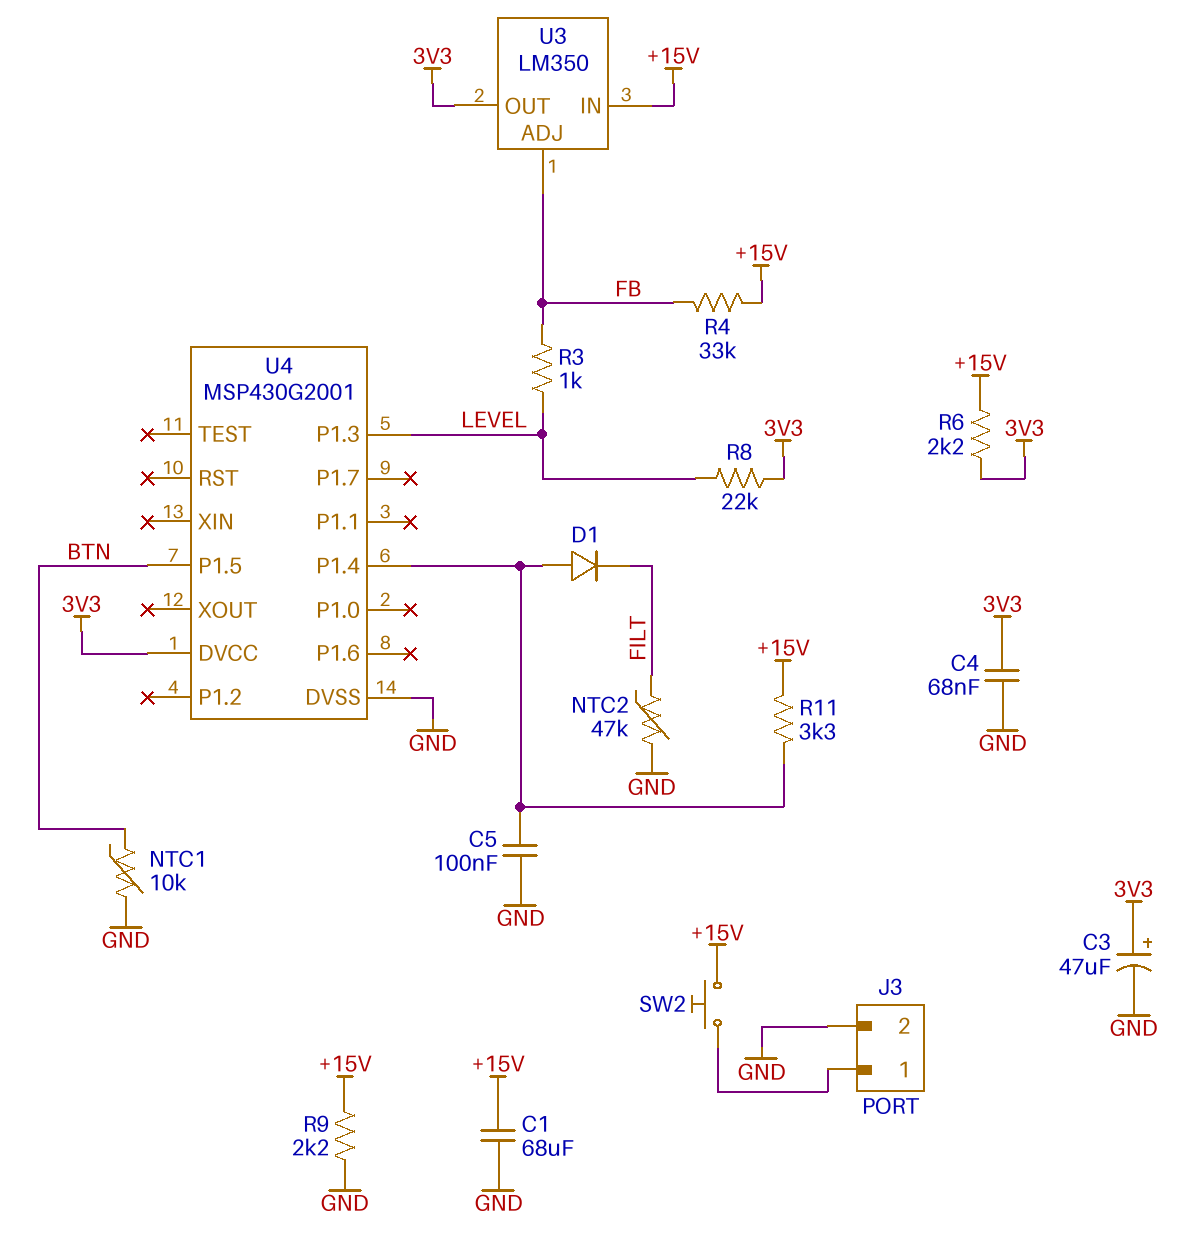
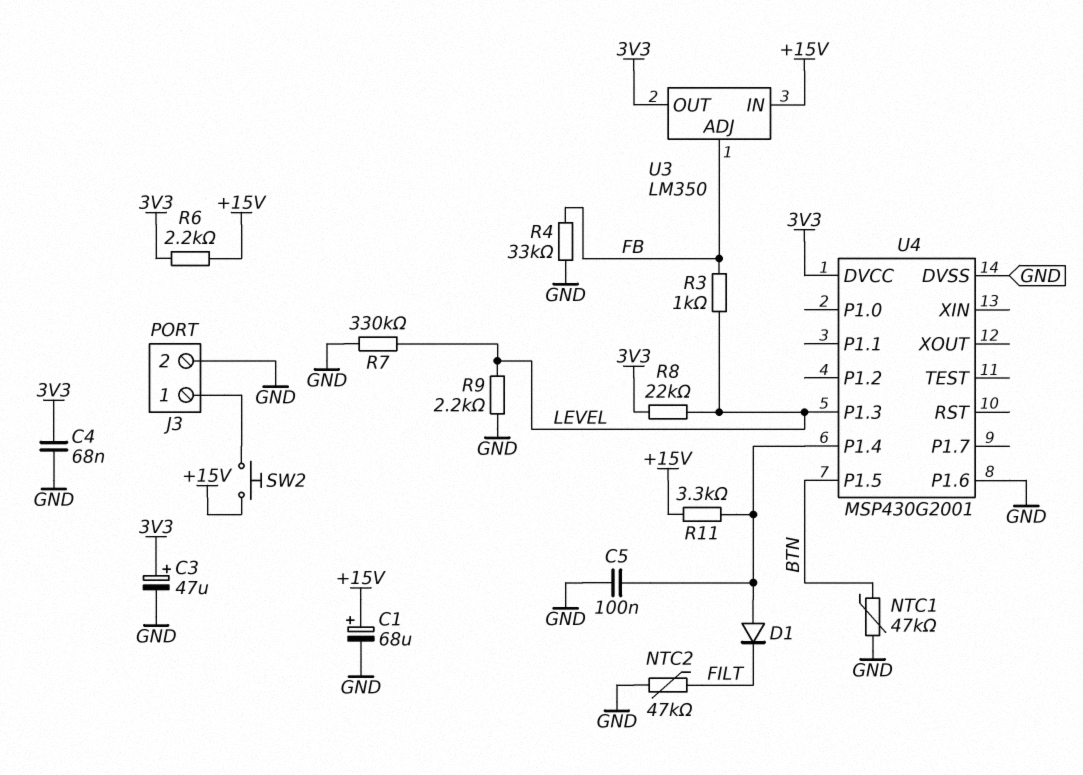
C1: 68uF (+15V, GND) -> 68uF (plus +15V, minus GND)
NTC1: 10k (BTN, GND) -> 47k (BTN, GND)
R4: 33k (+15V, FB) -> 33k (FB, GND)
R7: none -> 330k (GND, LEVEL)
R9: 2.2k (+15V, GND) -> 2.2k (GND, LEVEL)
U4 pin P1.6: none -> GND

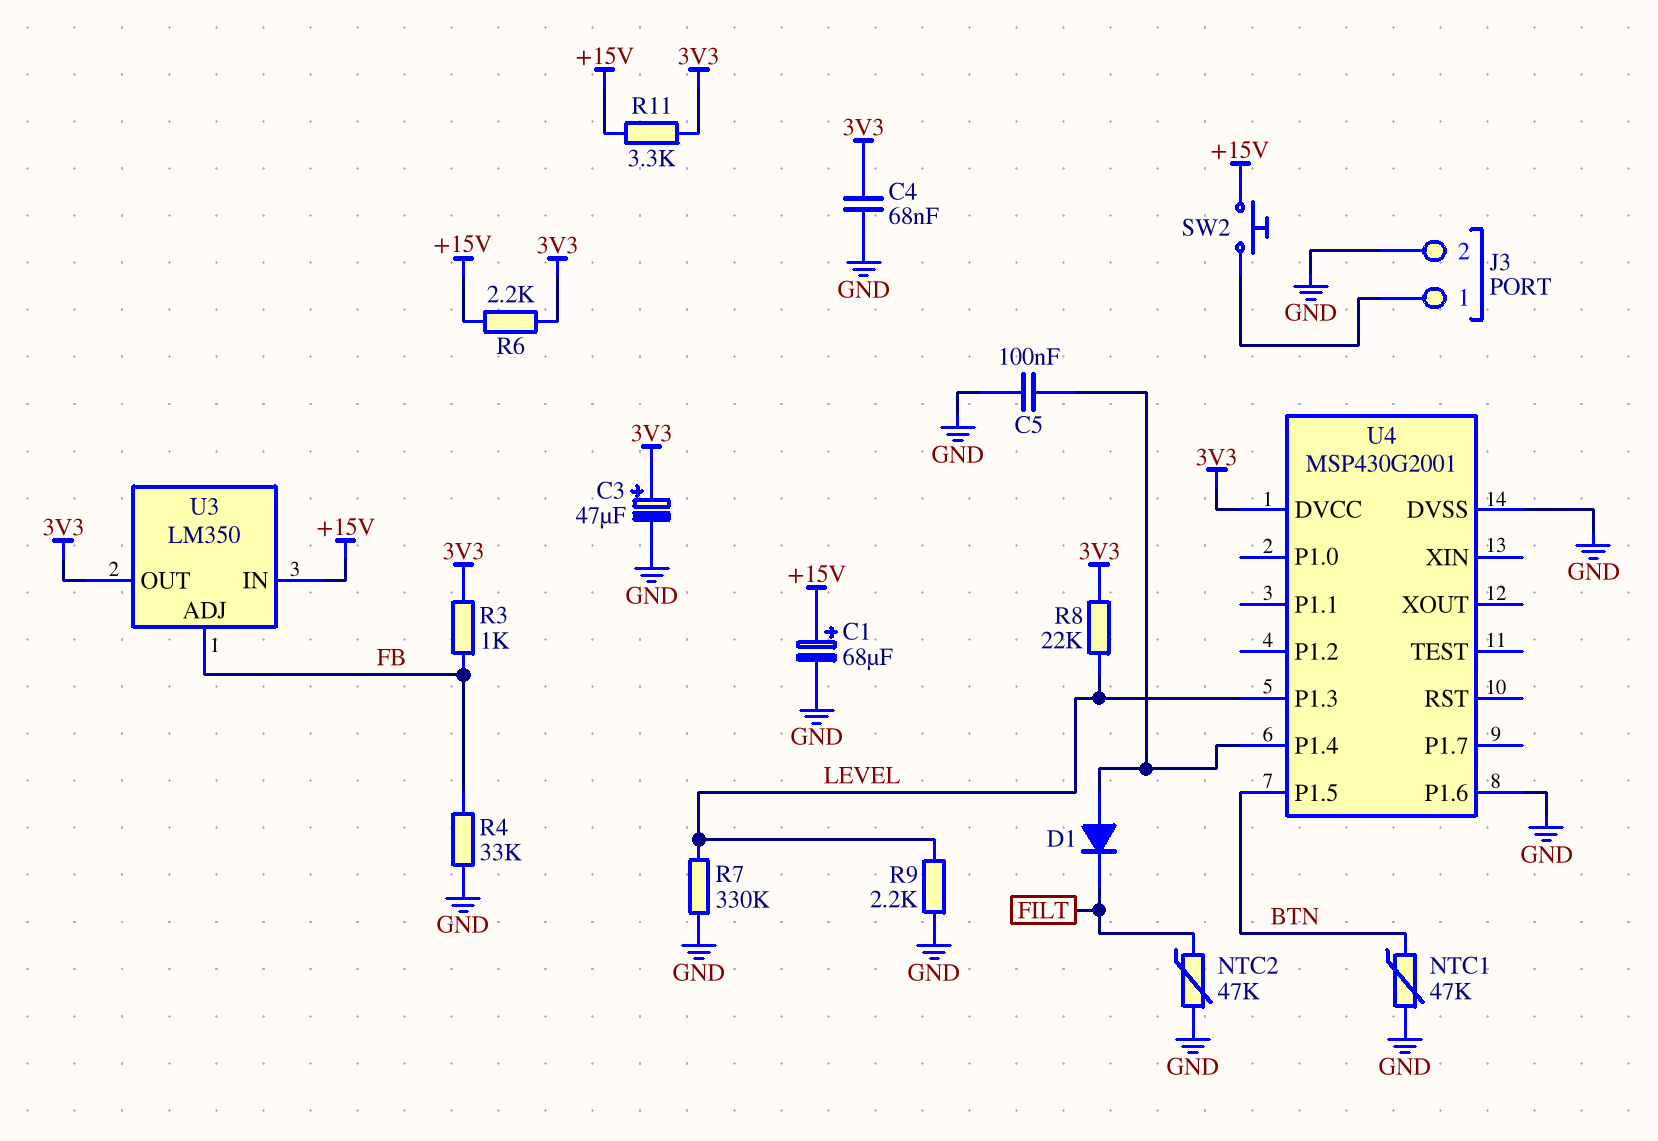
R3: 1k (FB, LEVEL) -> 1k (3V3, FB)
R11: 3.3k (+15V, U4/P1.4) -> 3.3k (+15V, 3V3)

